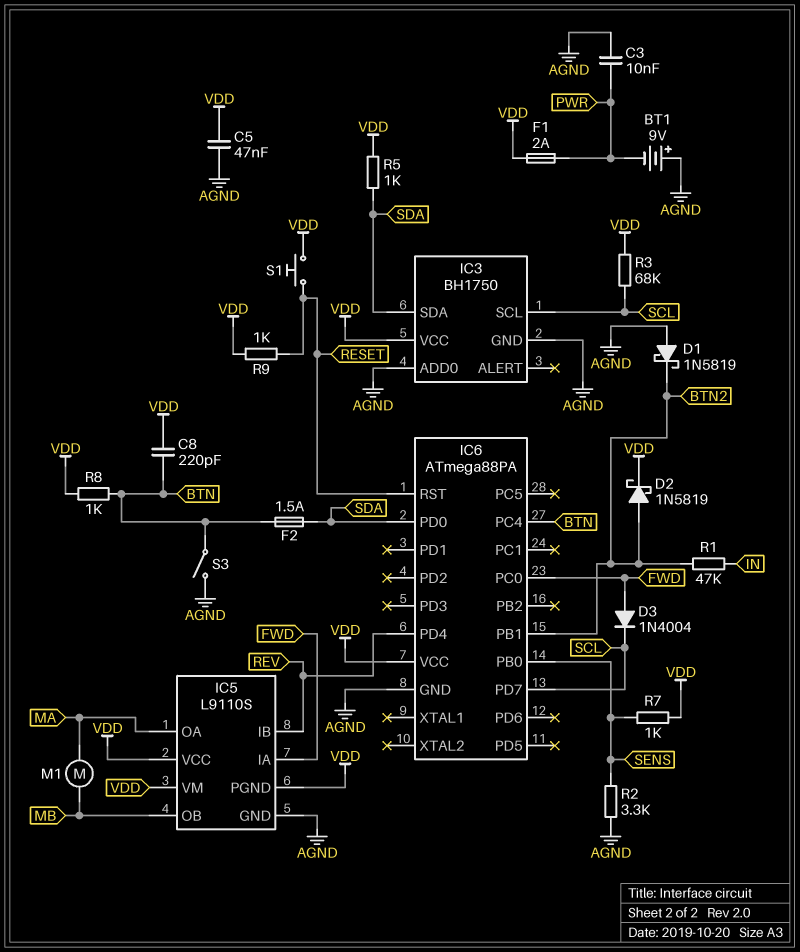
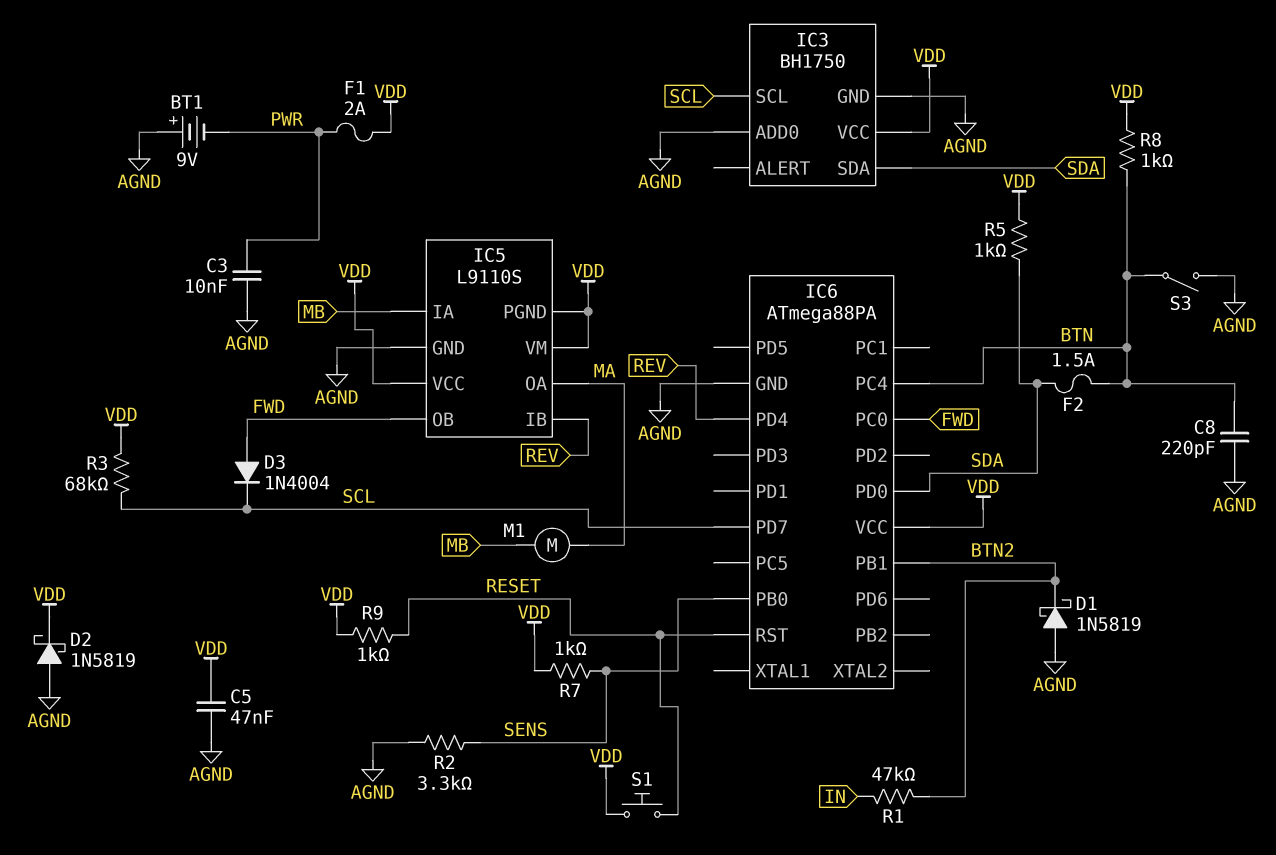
C8: 220pF (BTN, VDD) -> 220pF (AGND, BTN)
D2: schottky 1N5819 (A BTN2, K VDD) -> schottky 1N5819 (A AGND, K VDD)
IC5 pin IA: FWD -> MB
IC5 pin OB: MB -> FWD

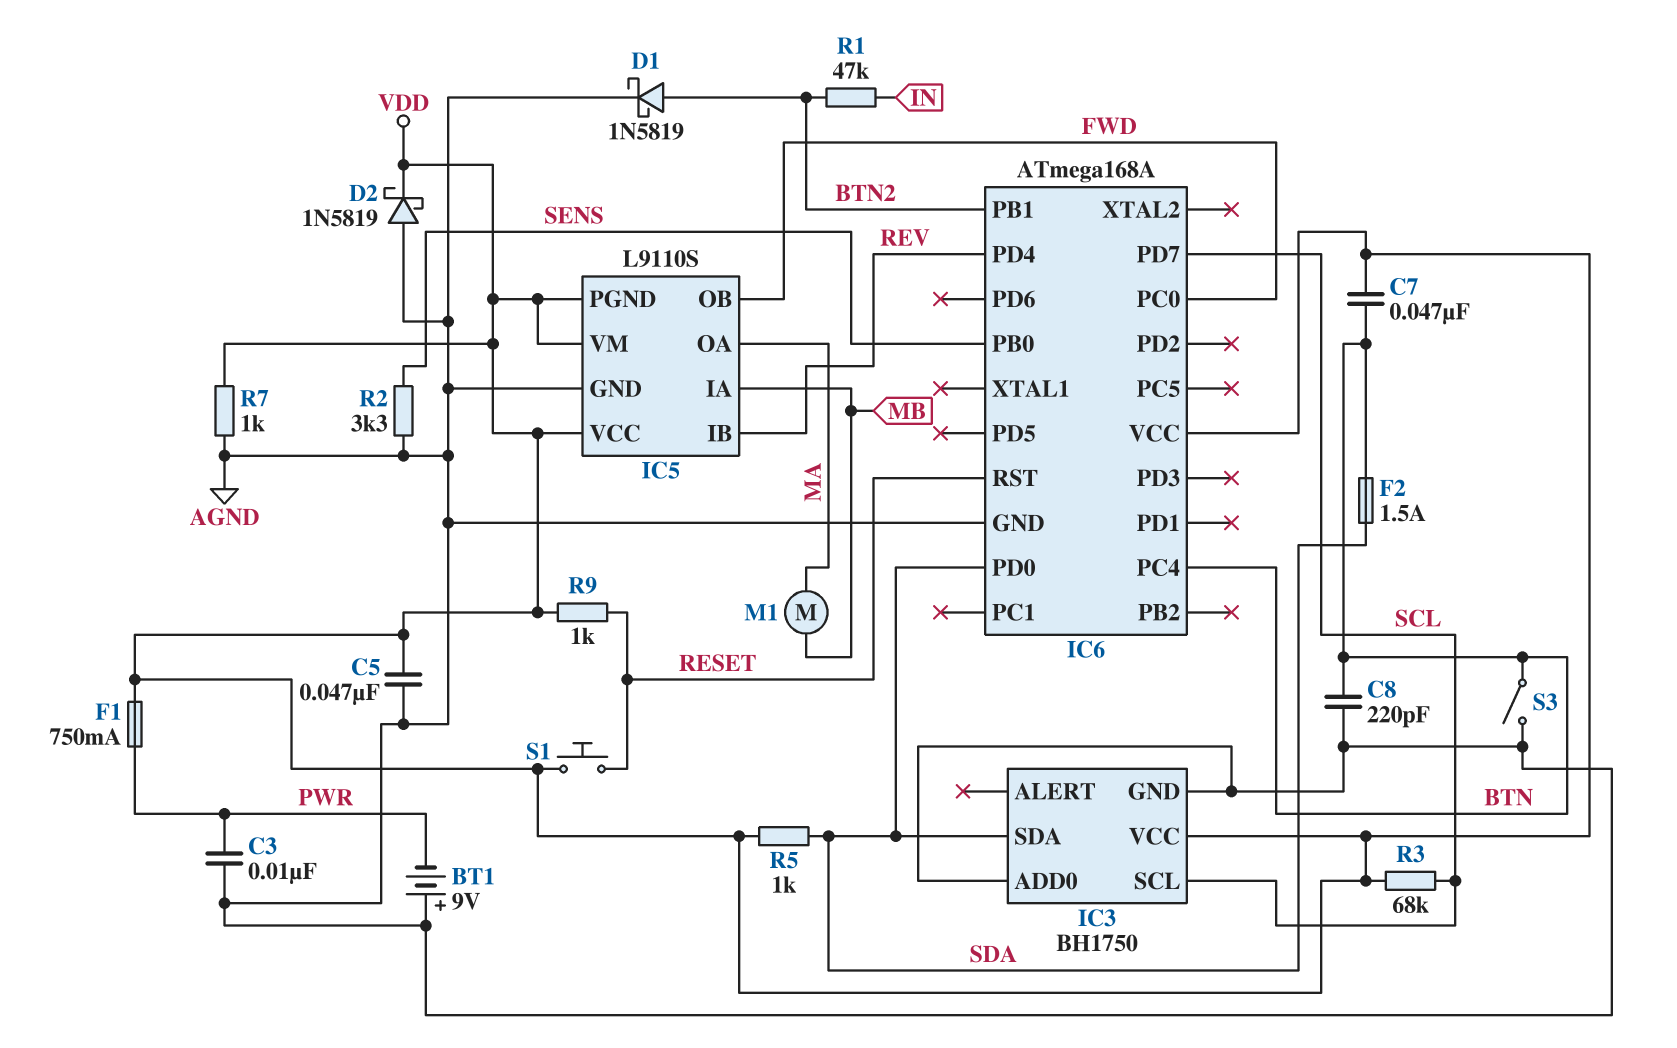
C7: none -> 47nF (BTN, VDD)
D1: schottky 1N5819 (A AGND, K BTN2) -> schottky 1N5819 (A BTN2, K AGND)
D3: diode 1N4004 (A FWD, K SCL) -> none
F1: 2A (PWR, VDD) -> 750mA (PWR, VDD)
IC6: ATmega88PA -> ATmega168A
R7: 1k (SENS, VDD) -> 1k (AGND, VDD)
R8: 1k (BTN, VDD) -> none

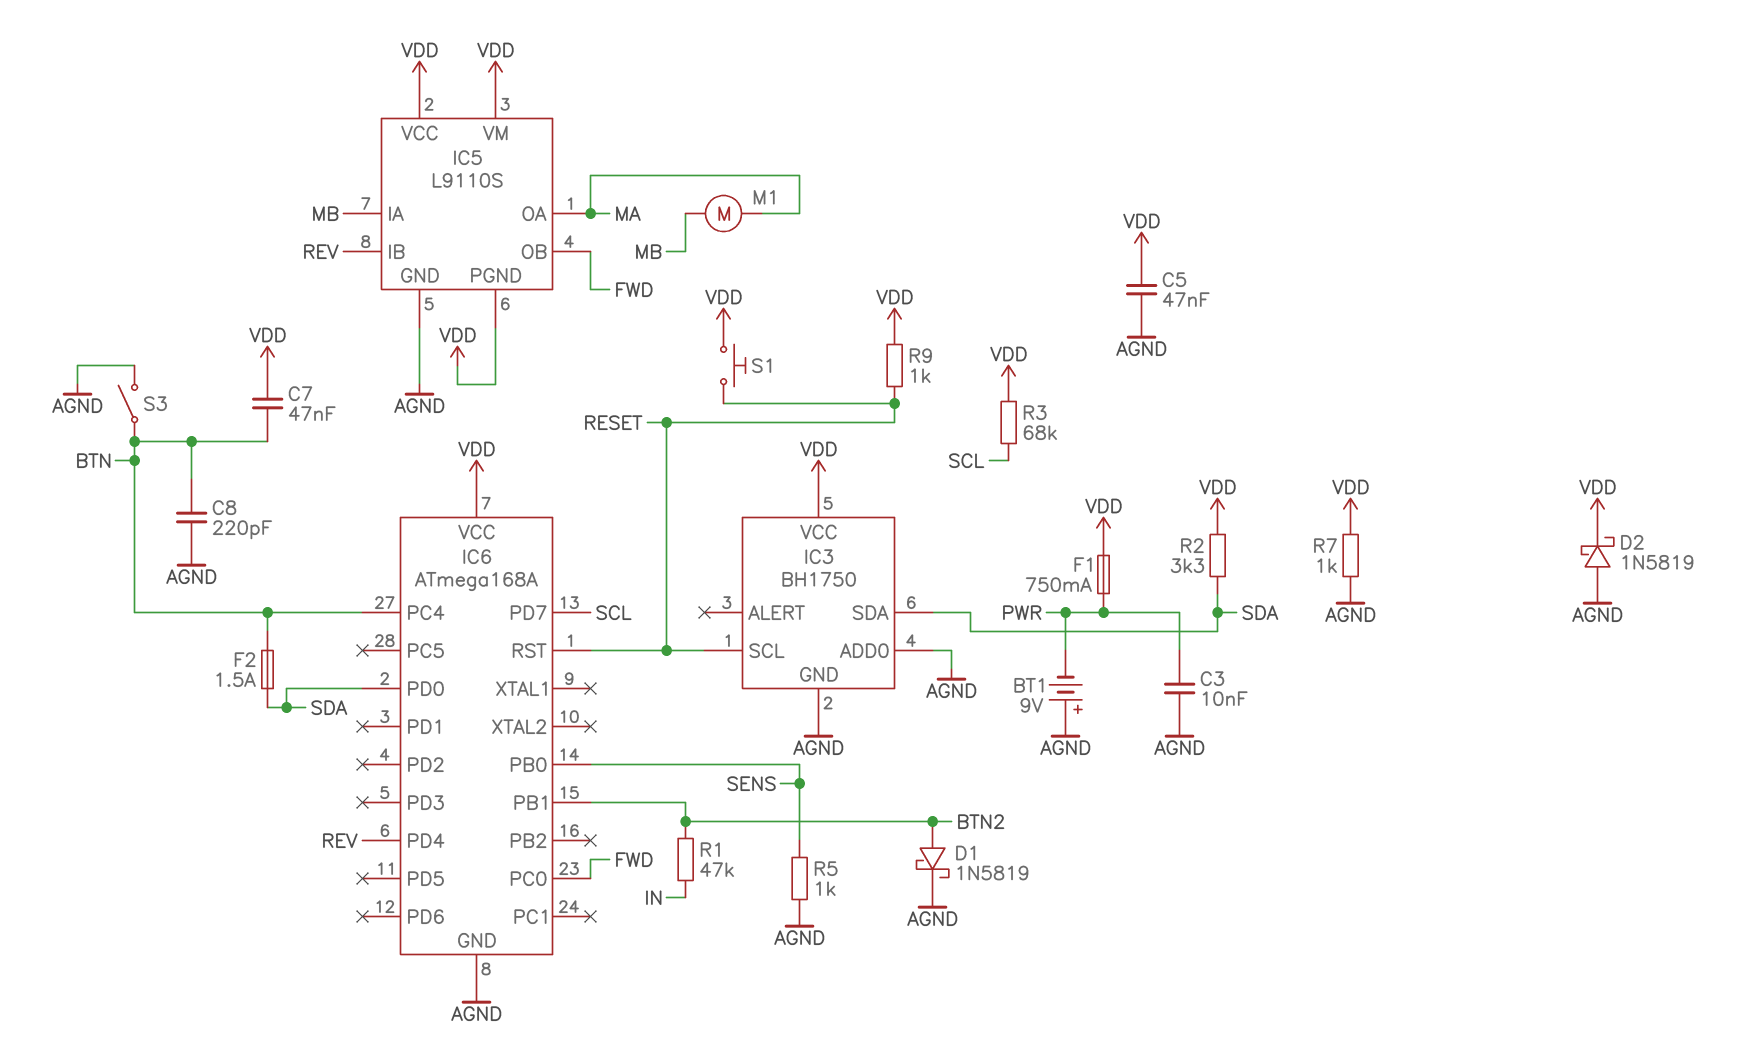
IC3 pin SCL: SCL -> RESET
R2: 3.3k (AGND, SENS) -> 3.3k (SDA, VDD)
R5: 1k (SDA, VDD) -> 1k (AGND, SENS)

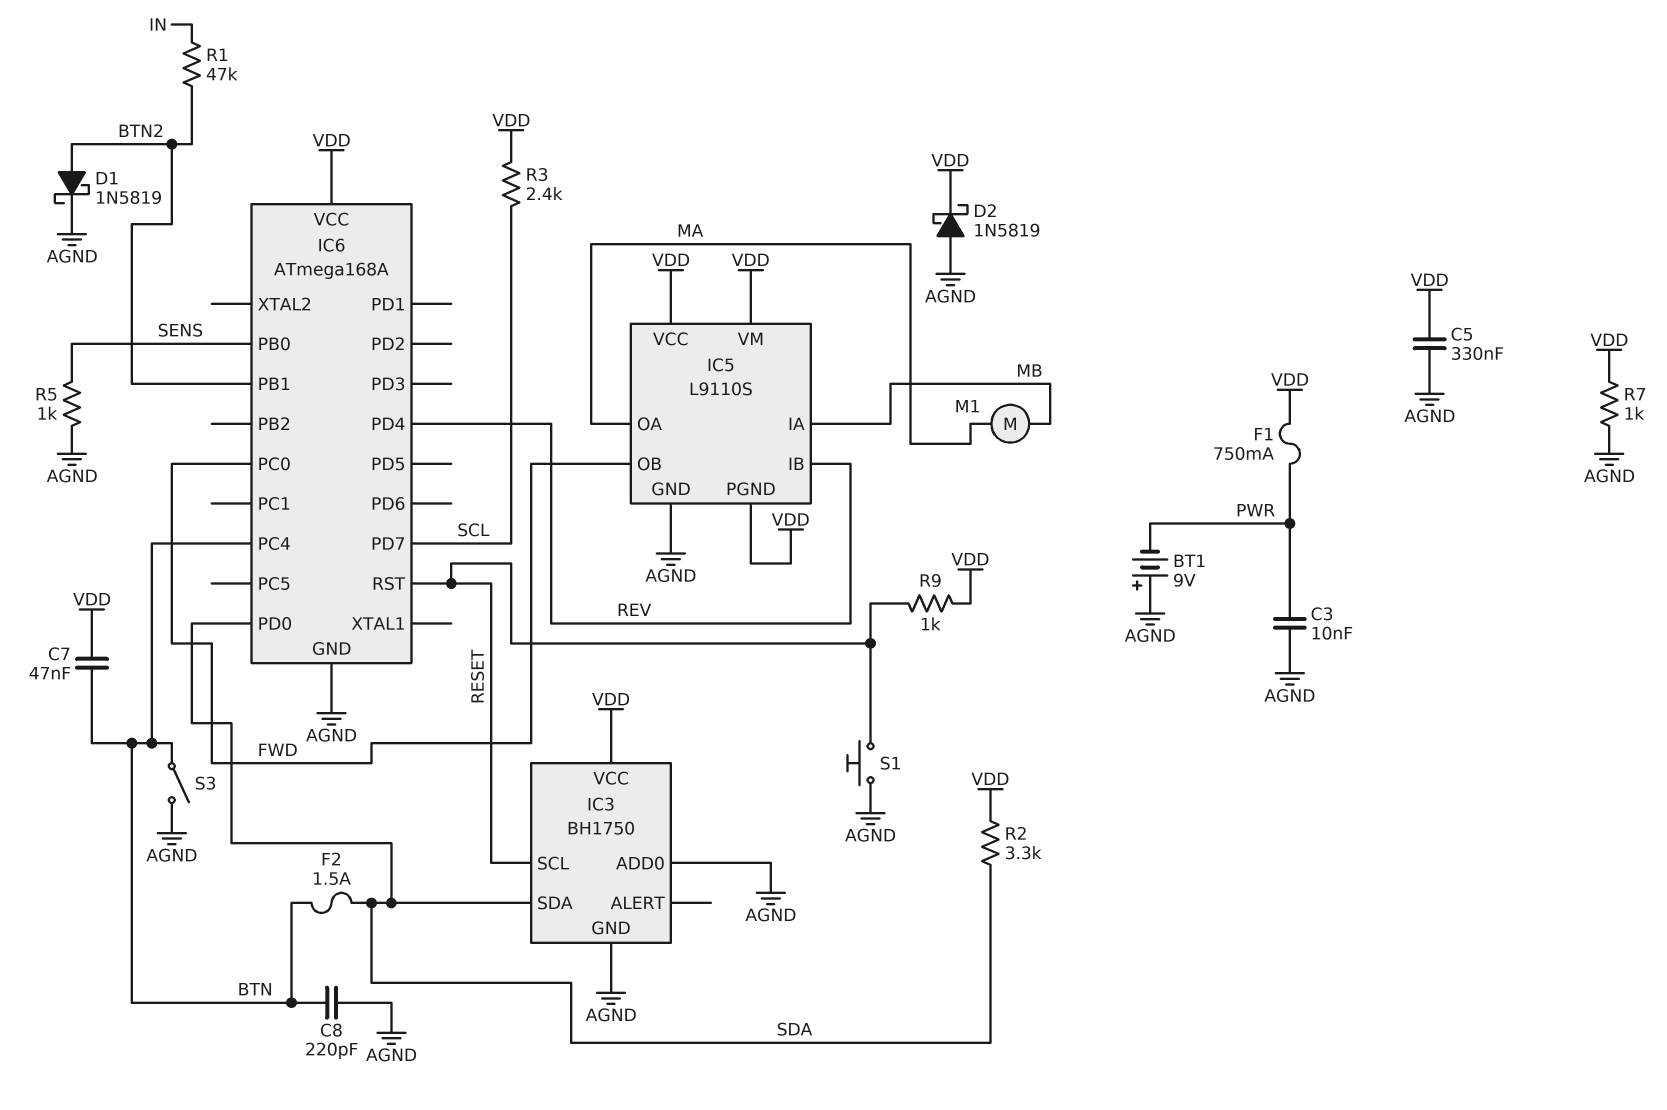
C5: 47nF (AGND, VDD) -> 330nF (AGND, VDD)
R3: 68k (SCL, VDD) -> 2.4k (SCL, VDD)
S1: button (RESET, VDD) -> button (AGND, RESET)

